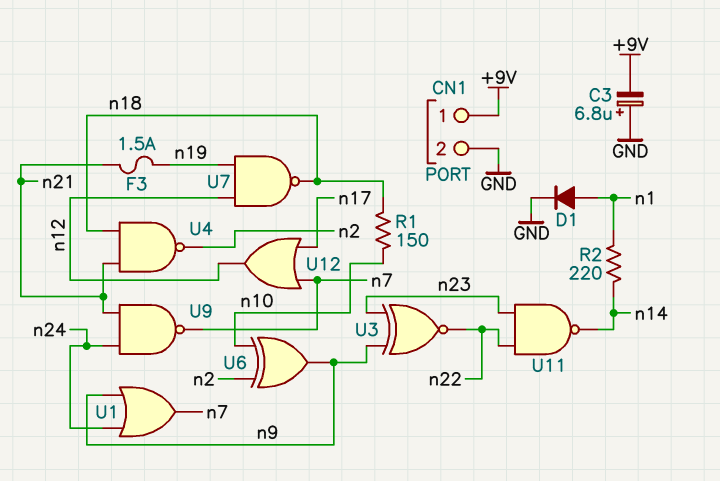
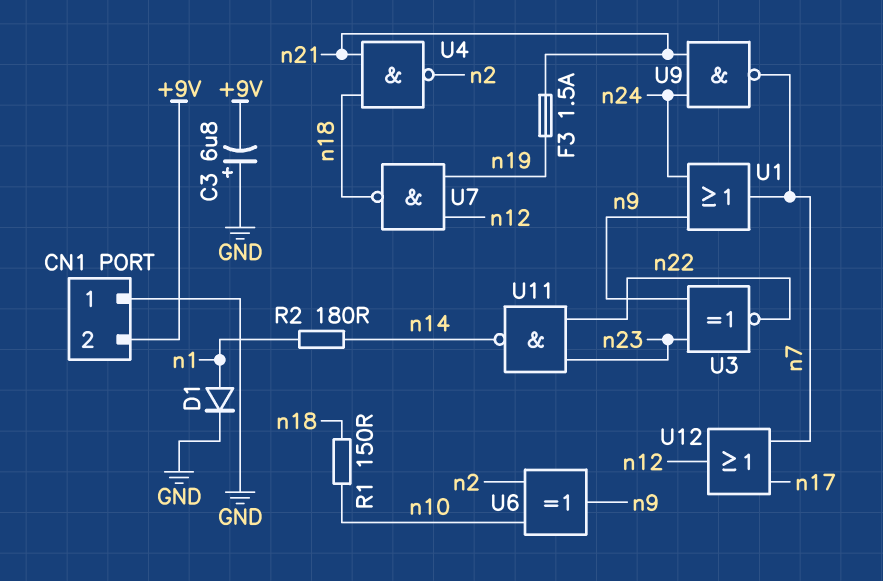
CN1 pin 1: +9V -> GND
CN1 pin 2: GND -> +9V
R2: 220 (n1, n14) -> 180 (n1, n14)

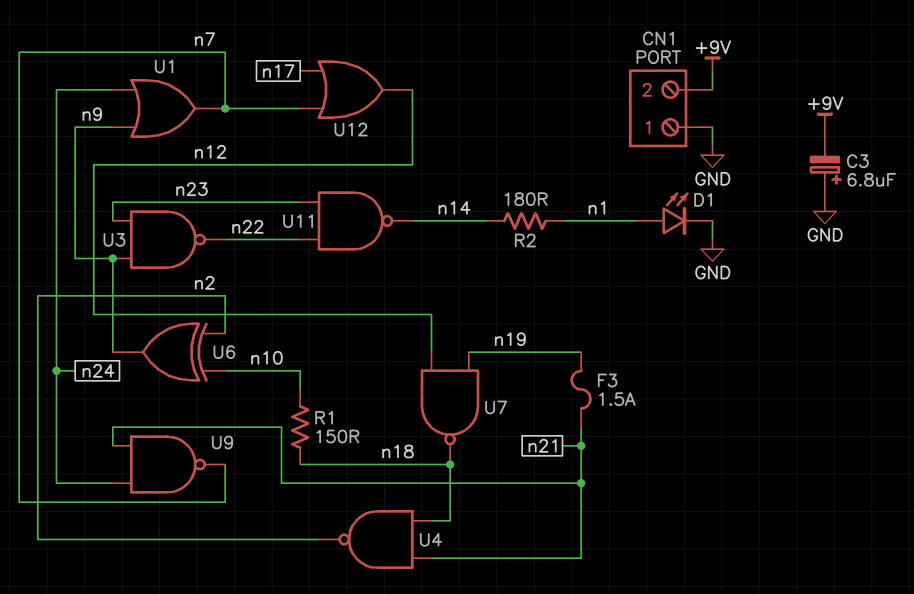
D1: diode (A n1, K GND) -> LED (A n1, K GND)
U3: XNOR (in n9, in n23, out n22) -> NAND (in n9, in n23, out n22)

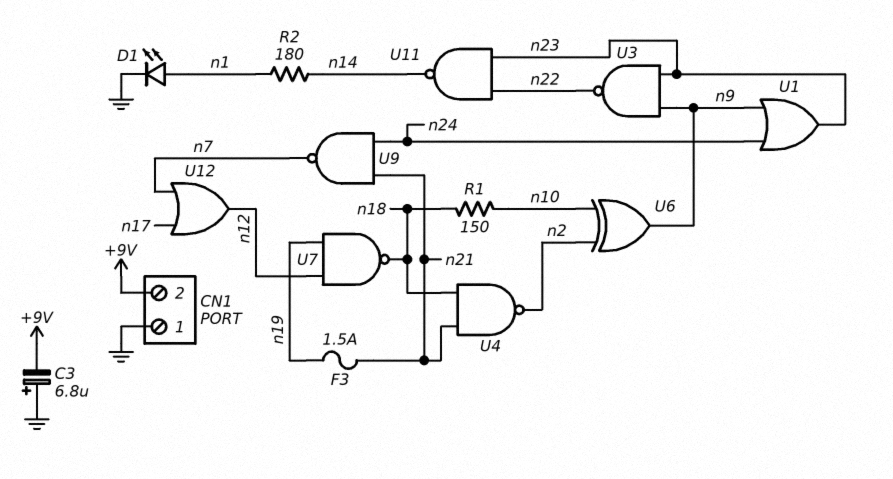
U1: OR (in n9, in n24, out n7) -> OR (in n9, in n24, out n23)

